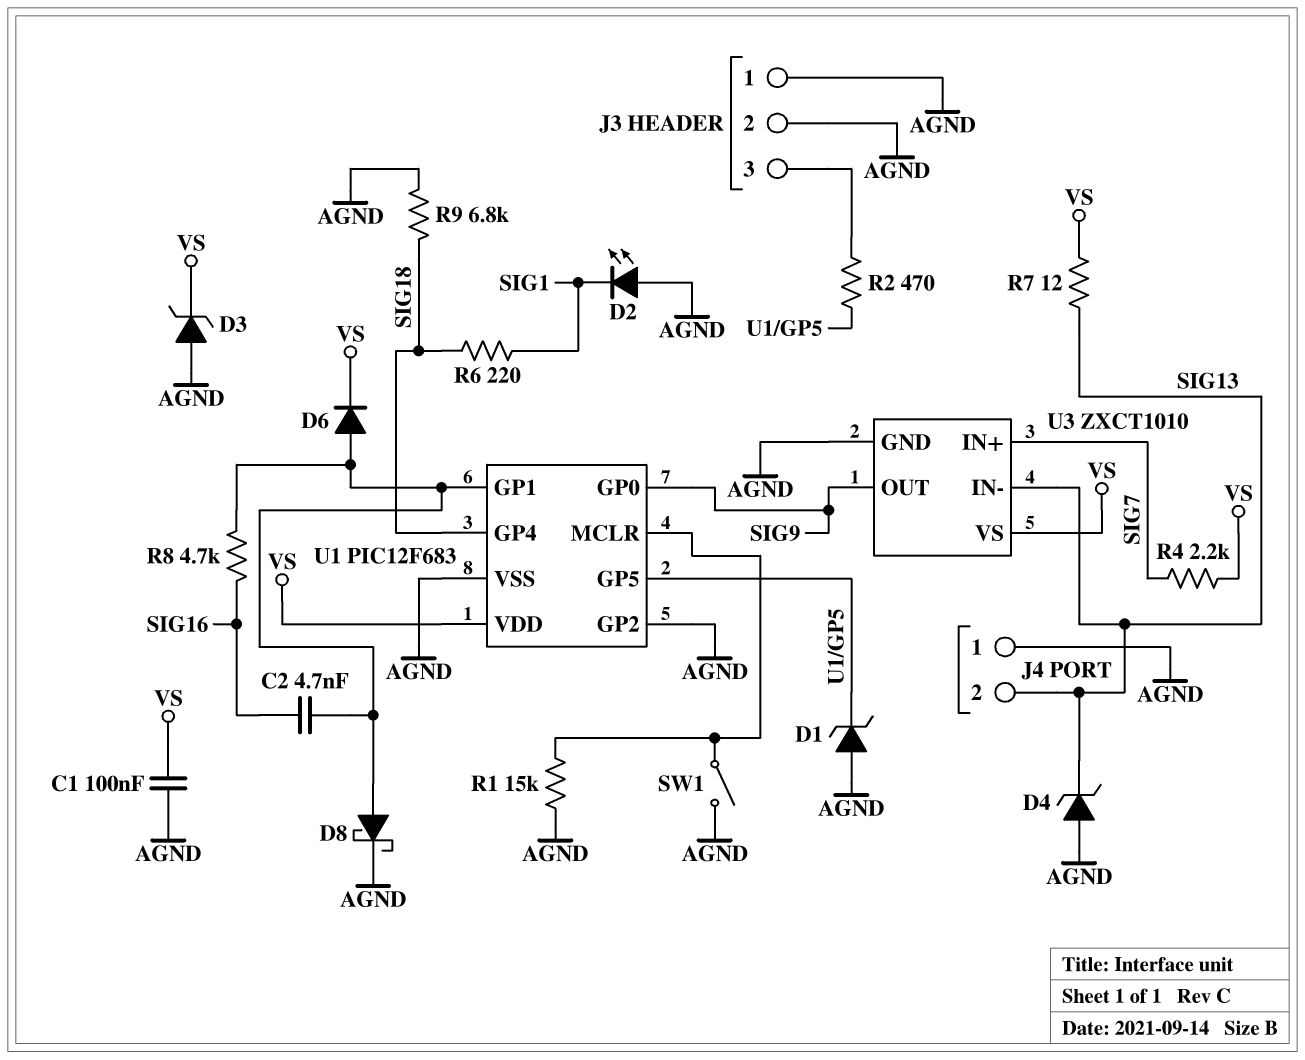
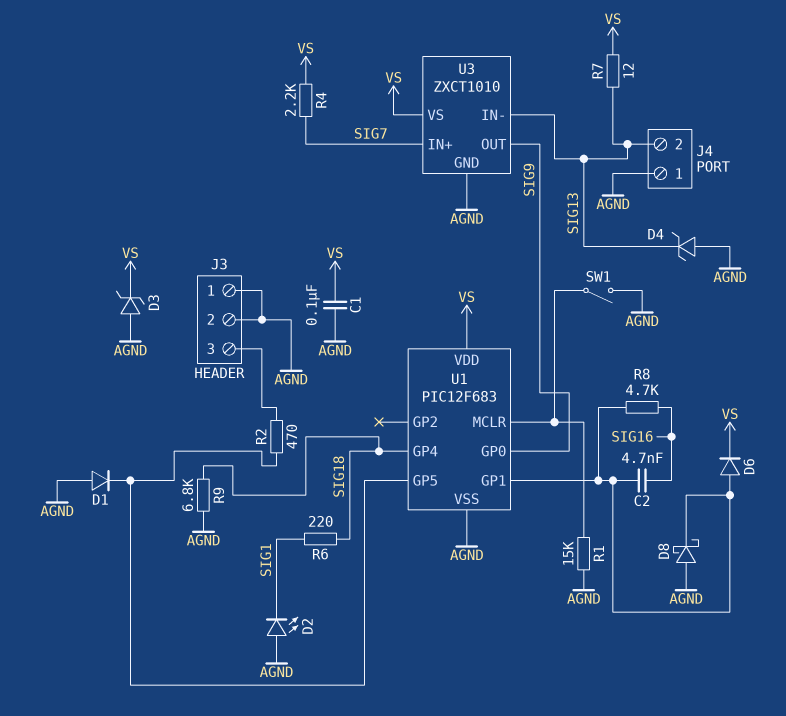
D1: zener (A AGND, K U1/GP5) -> diode (A AGND, K U1/GP5)
D8: schottky (A U1/GP1, K AGND) -> schottky (A AGND, K U1/GP1)
U1 pin GP2: AGND -> none

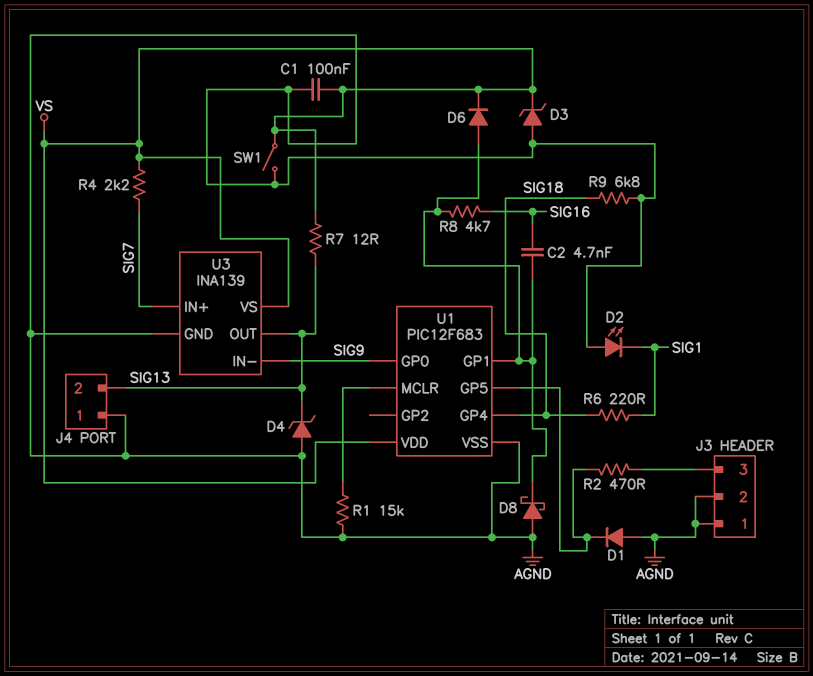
SW1: switch (AGND, U1/MCLR) -> switch (AGND, VS)
U3: ZXCT1010 -> INA139
U3 pin IN-: SIG13 -> SIG9
U3 pin OUT: SIG9 -> SIG13

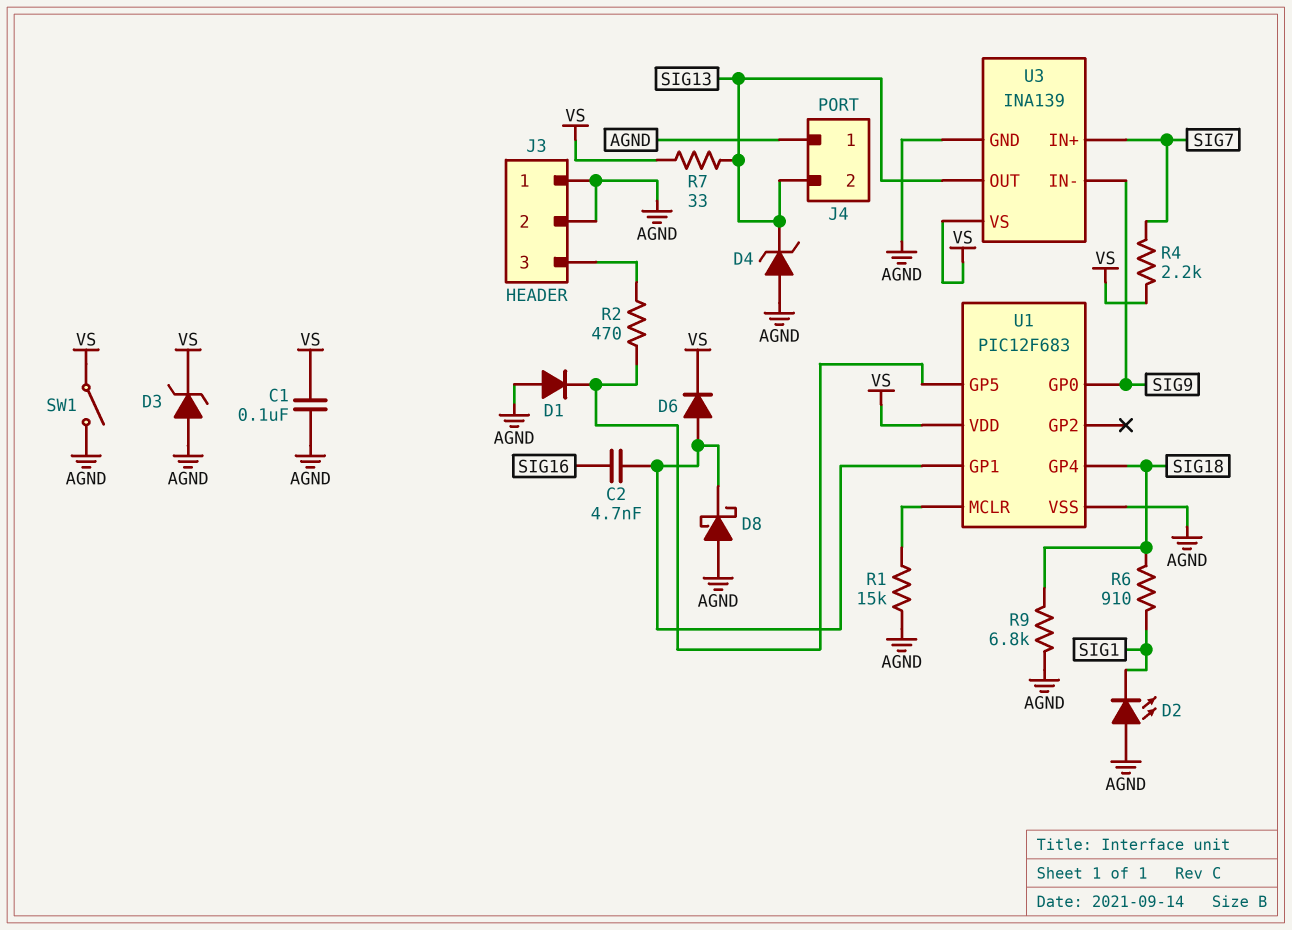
R6: 220 (SIG1, SIG18) -> 910 (SIG1, SIG18)
R7: 12 (SIG13, VS) -> 33 (SIG13, VS)
R8: 4.7k (SIG16, U1/GP1) -> none

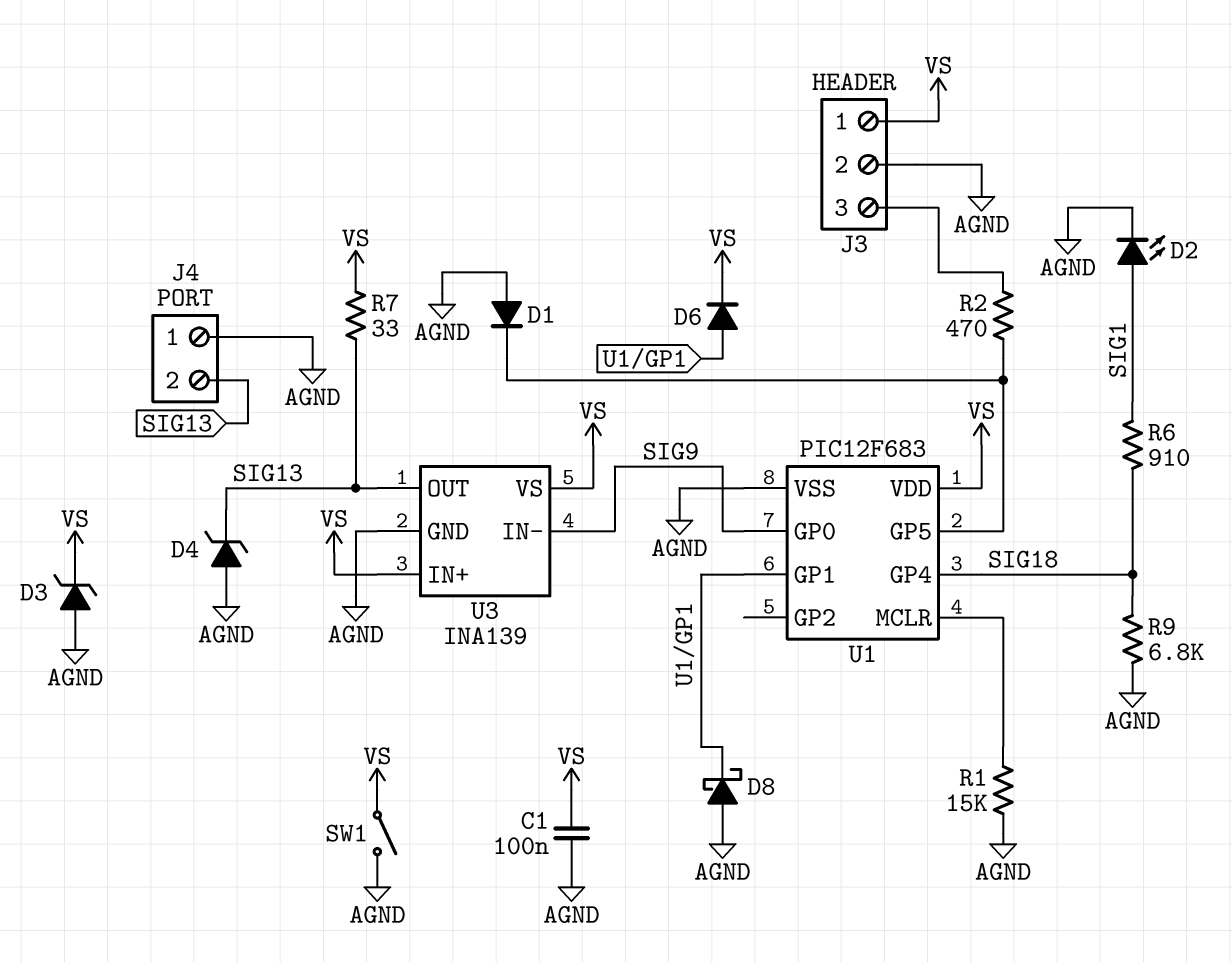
C2: 4.7nF (SIG16, U1/GP1) -> none
D2: LED (A AGND, K SIG1) -> LED (A SIG1, K AGND)
J3 pin 1: AGND -> VS
R4: 2.2k (SIG7, VS) -> none
U3 pin IN+: SIG7 -> VS

